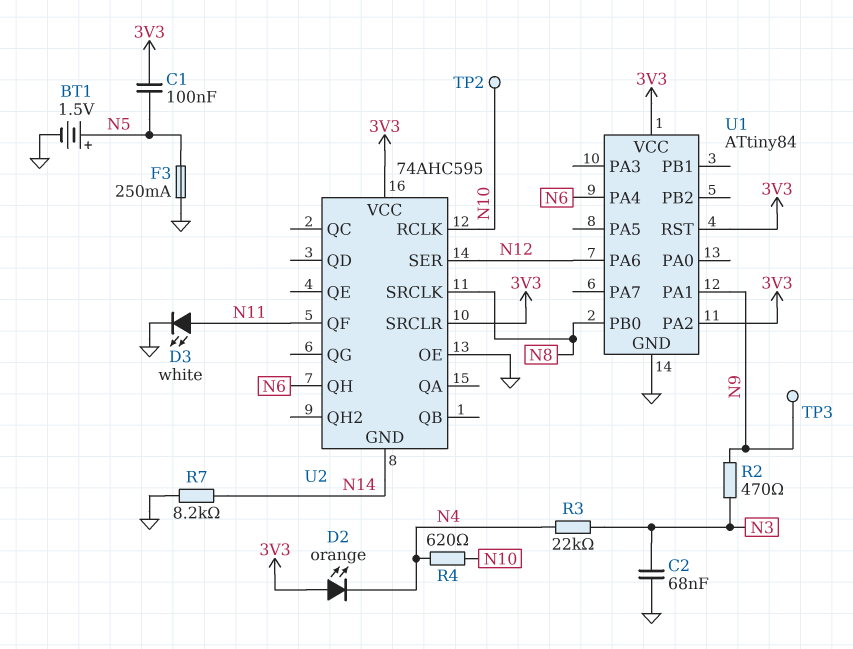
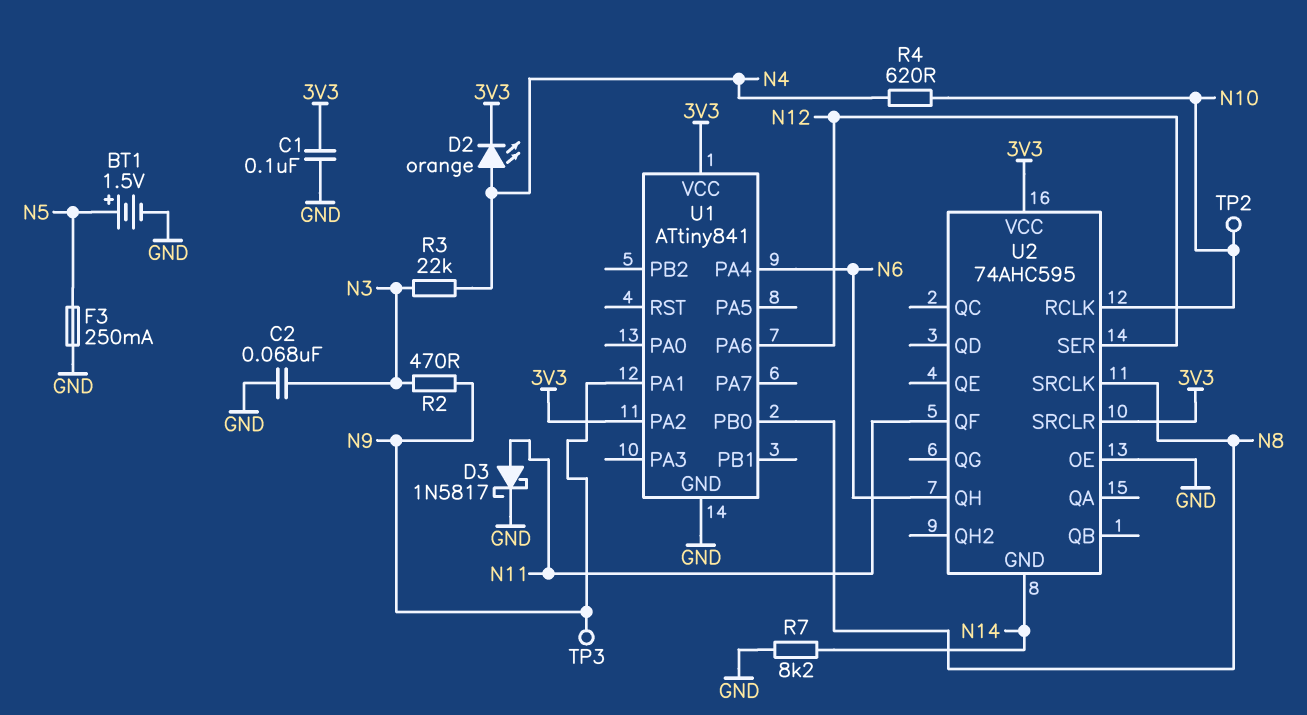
C1: 100nF (3V3, N5) -> 100nF (3V3, GND)
D2: LED orange (A 3V3, K N4) -> LED orange (A N4, K 3V3)
D3: LED white (A N11, K GND) -> schottky 1N5817 (A N11, K GND)
U1: ATtiny84 -> ATtiny841
U1 pin RST: 3V3 -> none

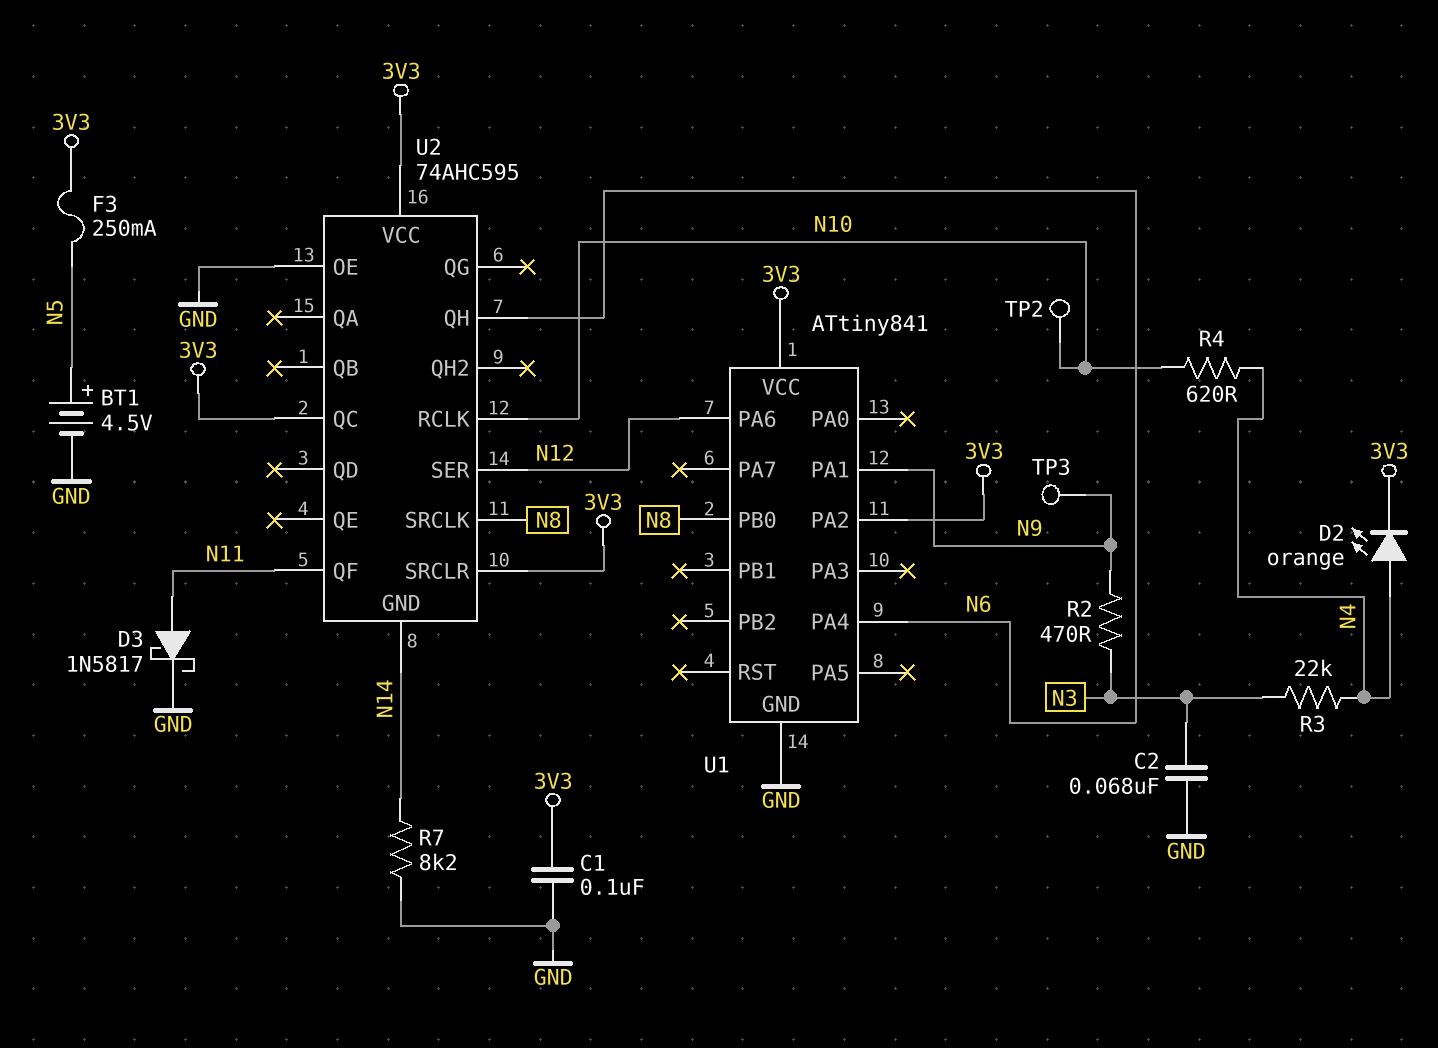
BT1: 1.5V (plus N5, minus GND) -> 4.5V (plus N5, minus GND)
F3: 250mA (GND, N5) -> 250mA (3V3, N5)
U2 pin QC: none -> 3V3

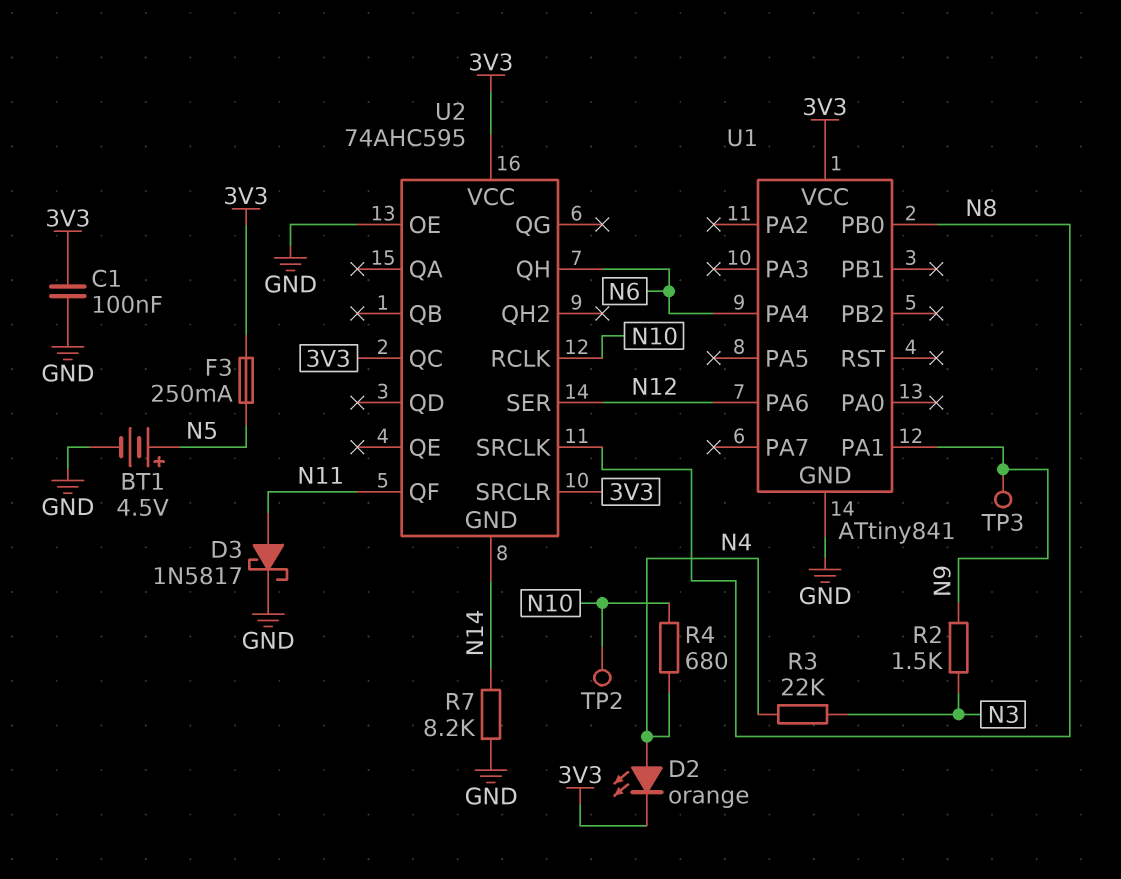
C2: 68nF (GND, N3) -> none
R2: 470 (N3, N9) -> 1.5k (N3, N9)
R4: 620 (N4, N10) -> 680 (N4, N10)
U1 pin PA2: 3V3 -> none

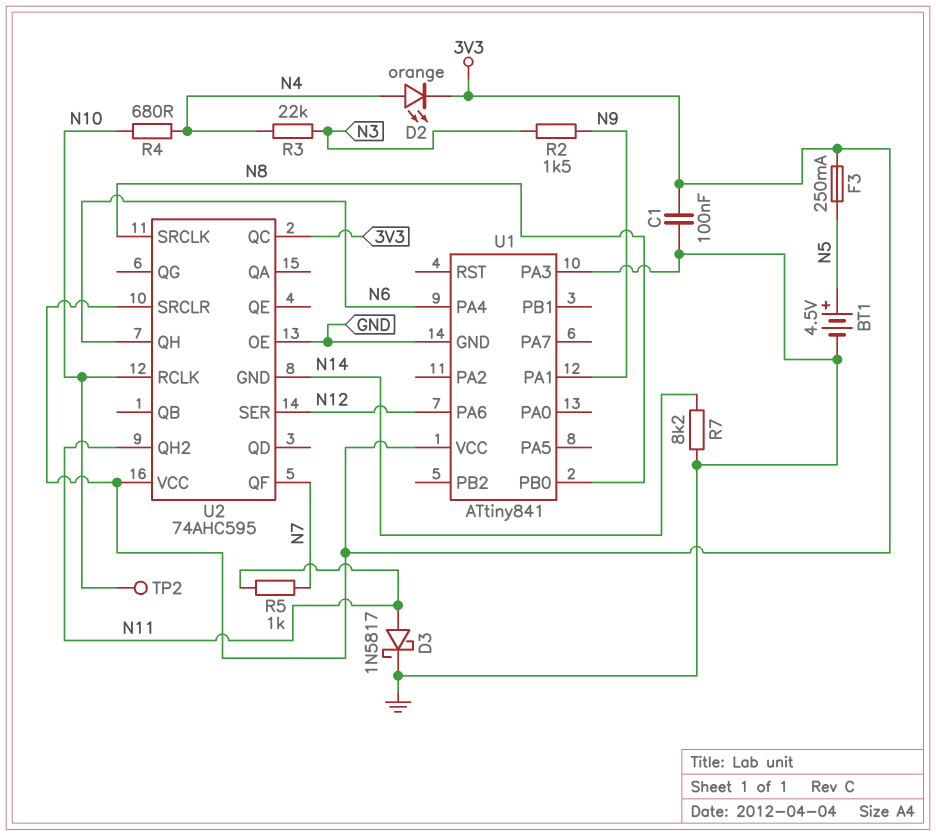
R5: none -> 1k (N7, N11)
TP3: test point (N9) -> none
U1 pin PA3: none -> GND
U2 pin QF: N11 -> N7
U2 pin QH2: none -> N11

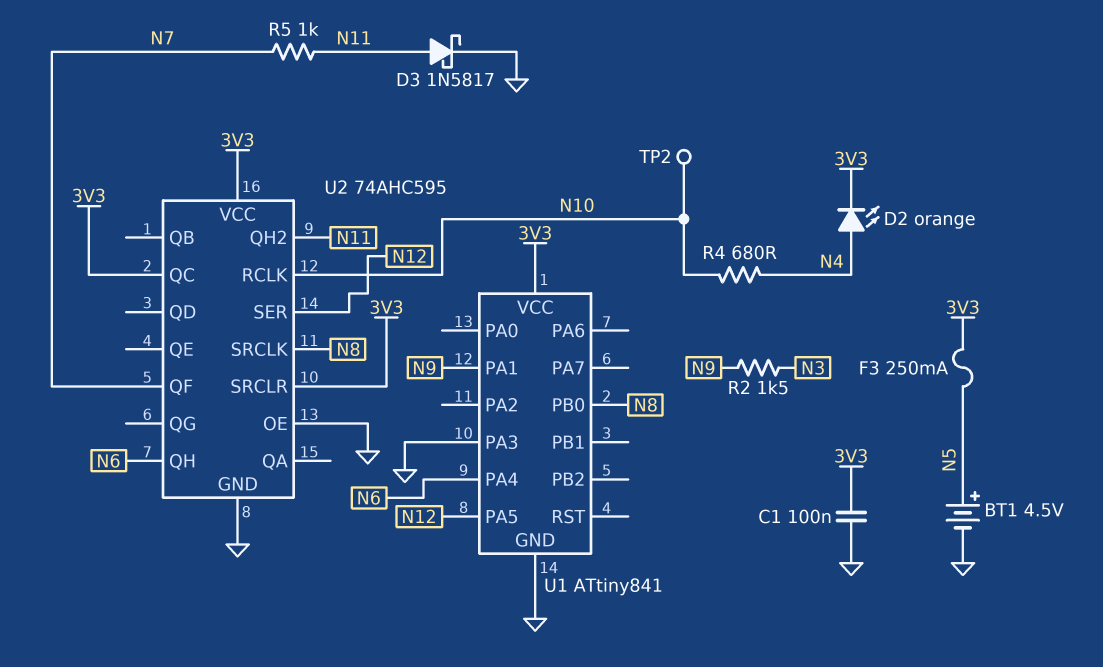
R3: 22k (N3, N4) -> none
R7: 8.2k (GND, N14) -> none
U1 pin PA5: none -> N12
U1 pin PA6: N12 -> none
U2 pin GND: N14 -> GND

